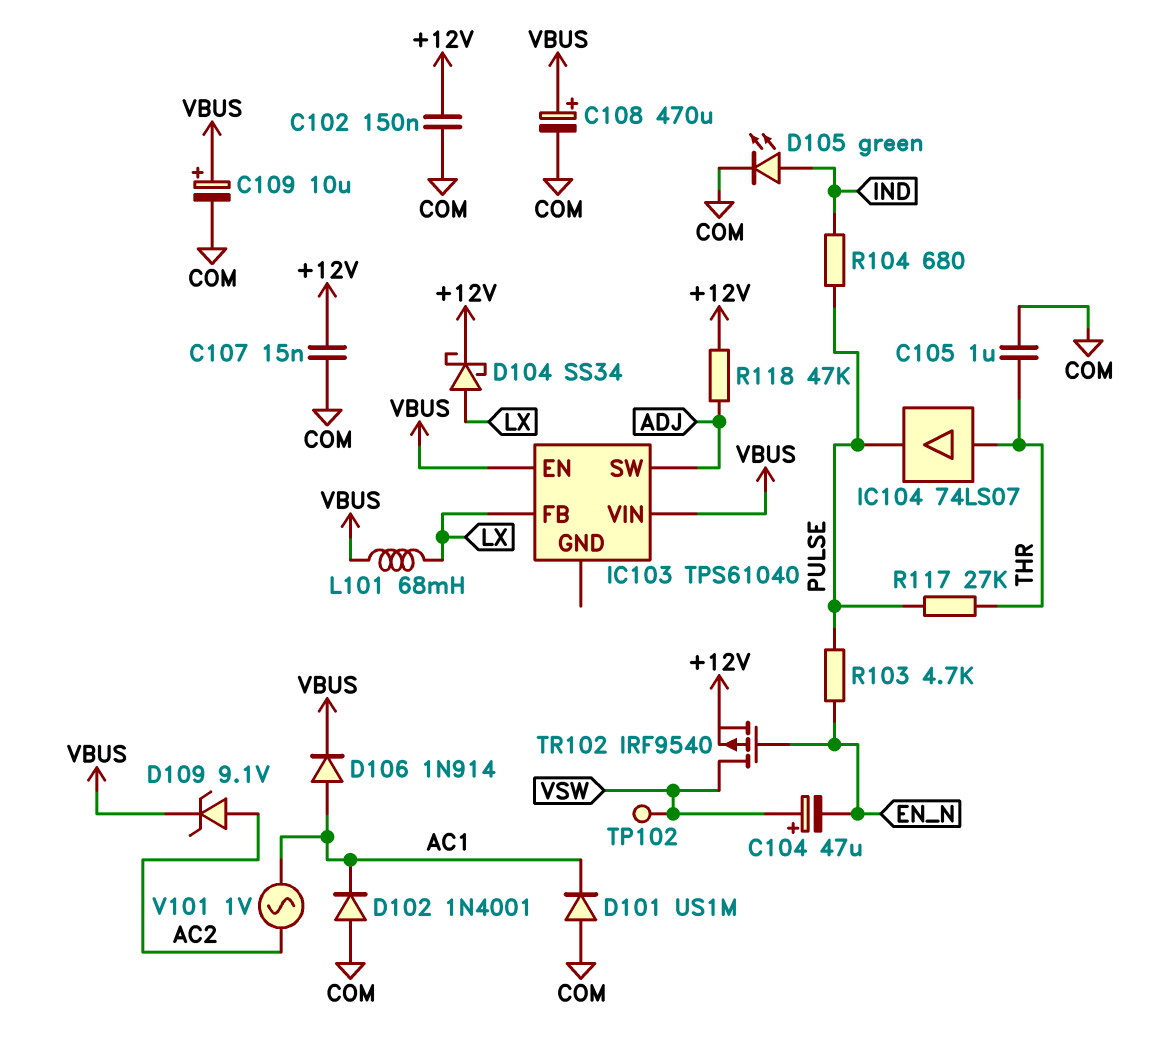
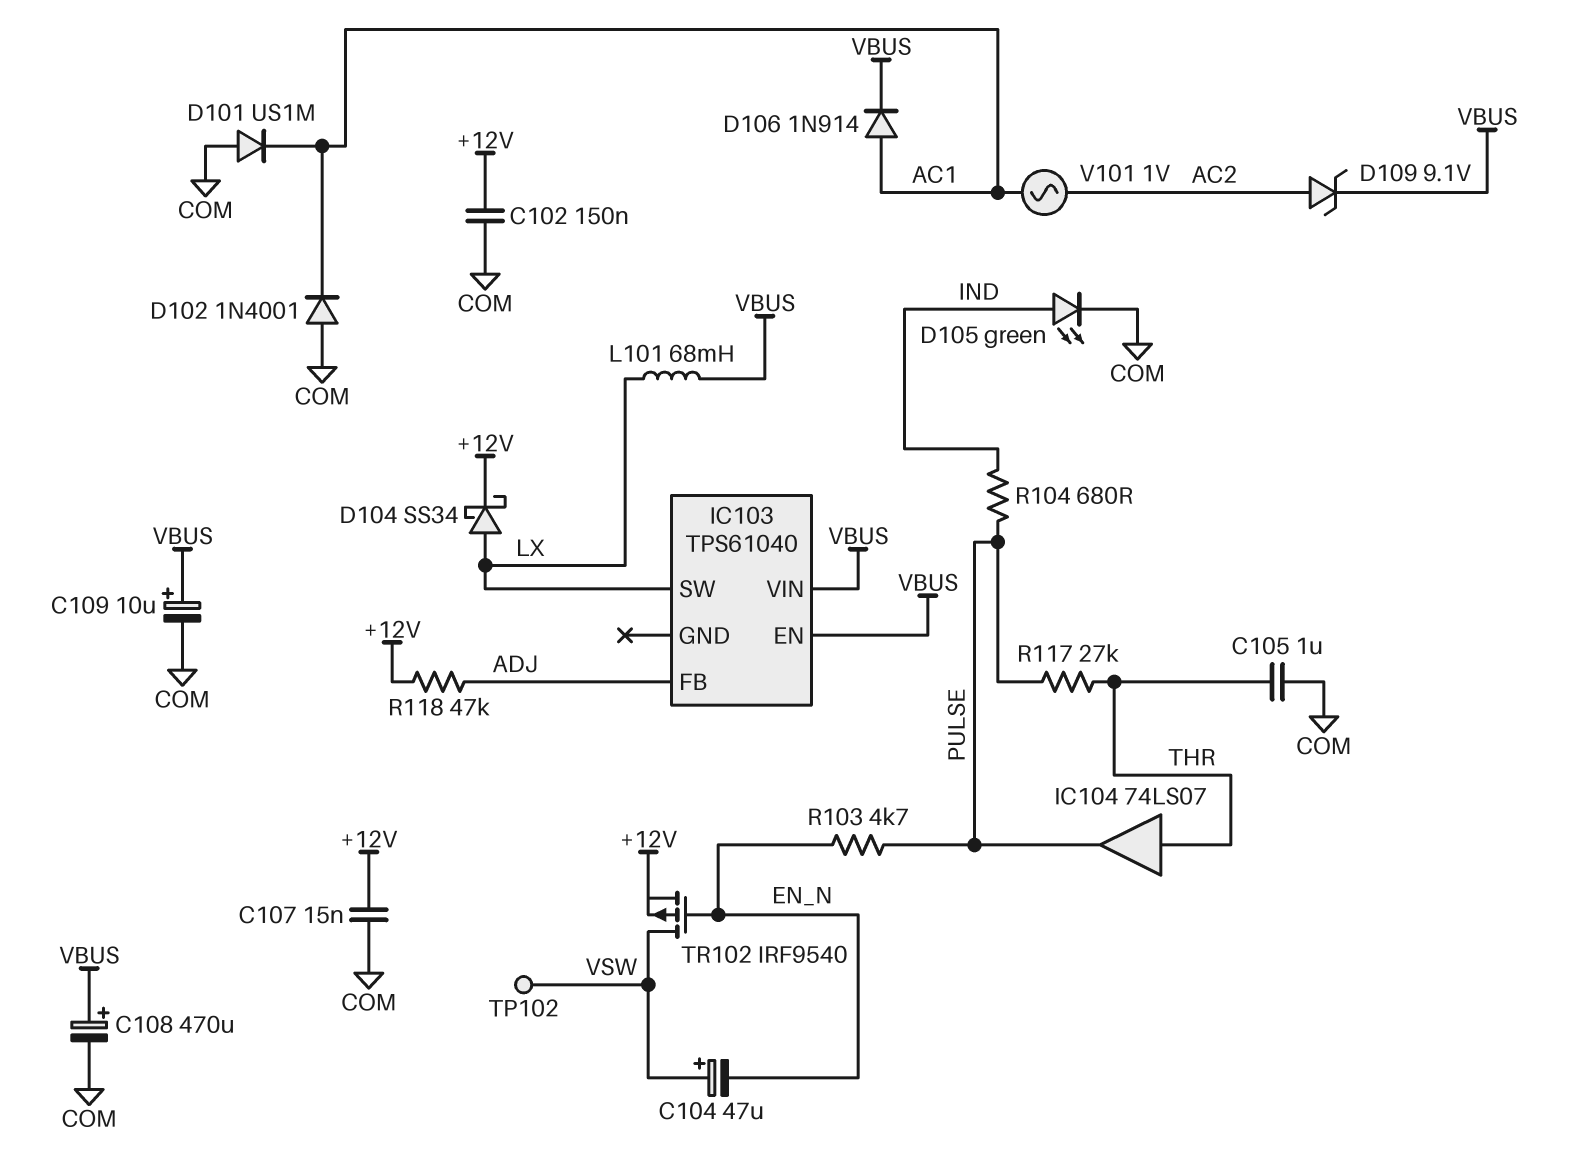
IC103 pin FB: LX -> ADJ
IC103 pin SW: ADJ -> LX

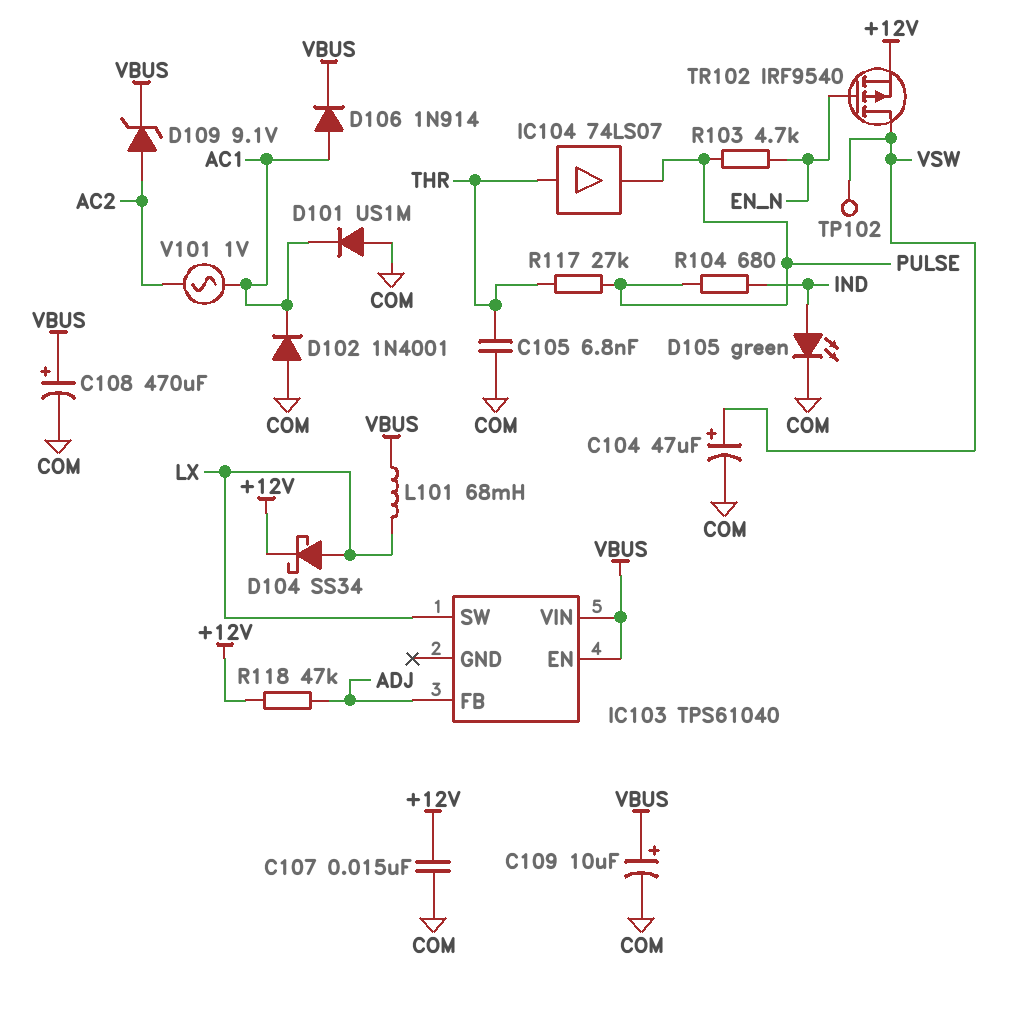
C102: 150nF (+12V, COM) -> none
C104: 47uF (plus VSW, minus EN_N) -> 47uF (plus VSW, minus COM)
C105: 1uF (COM, THR) -> 6.8nF (COM, THR)

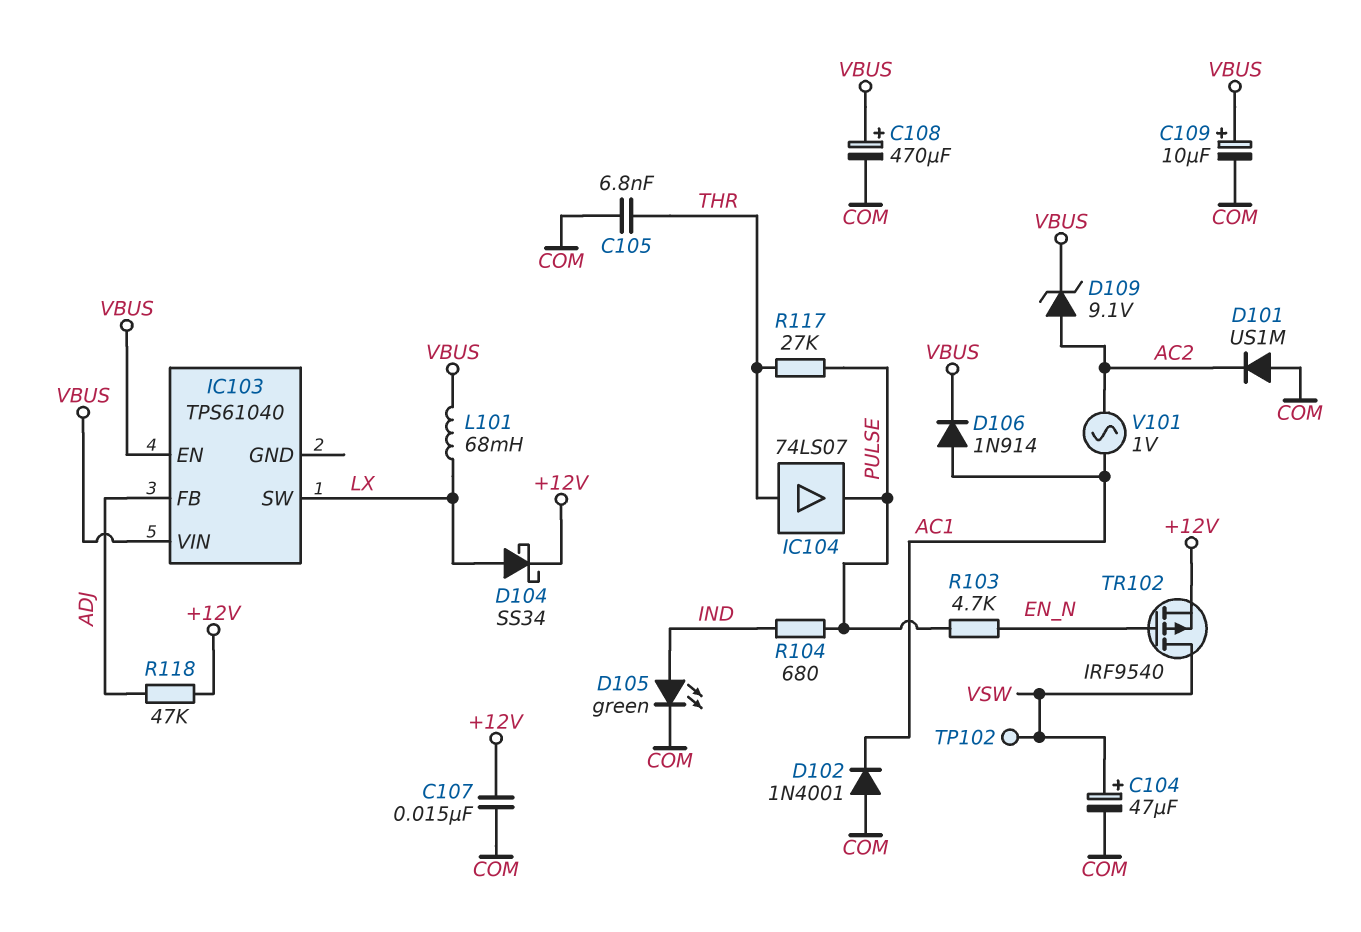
D101: diode US1M (A COM, K AC1) -> diode US1M (A COM, K AC2)

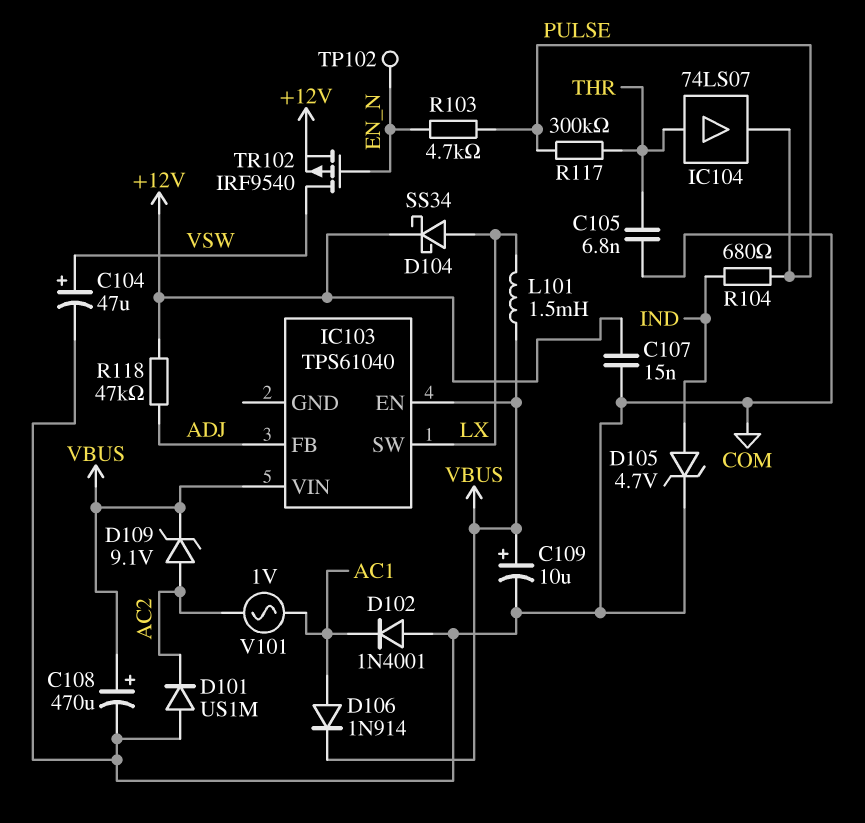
D105: LED green (A IND, K COM) -> zener 4.7V (A IND, K COM)
L101: 68mH (LX, VBUS) -> 1.5mH (LX, VBUS)
R117: 27k (PULSE, THR) -> 300k (PULSE, THR)
TP102: test point (VSW) -> test point (EN_N)

